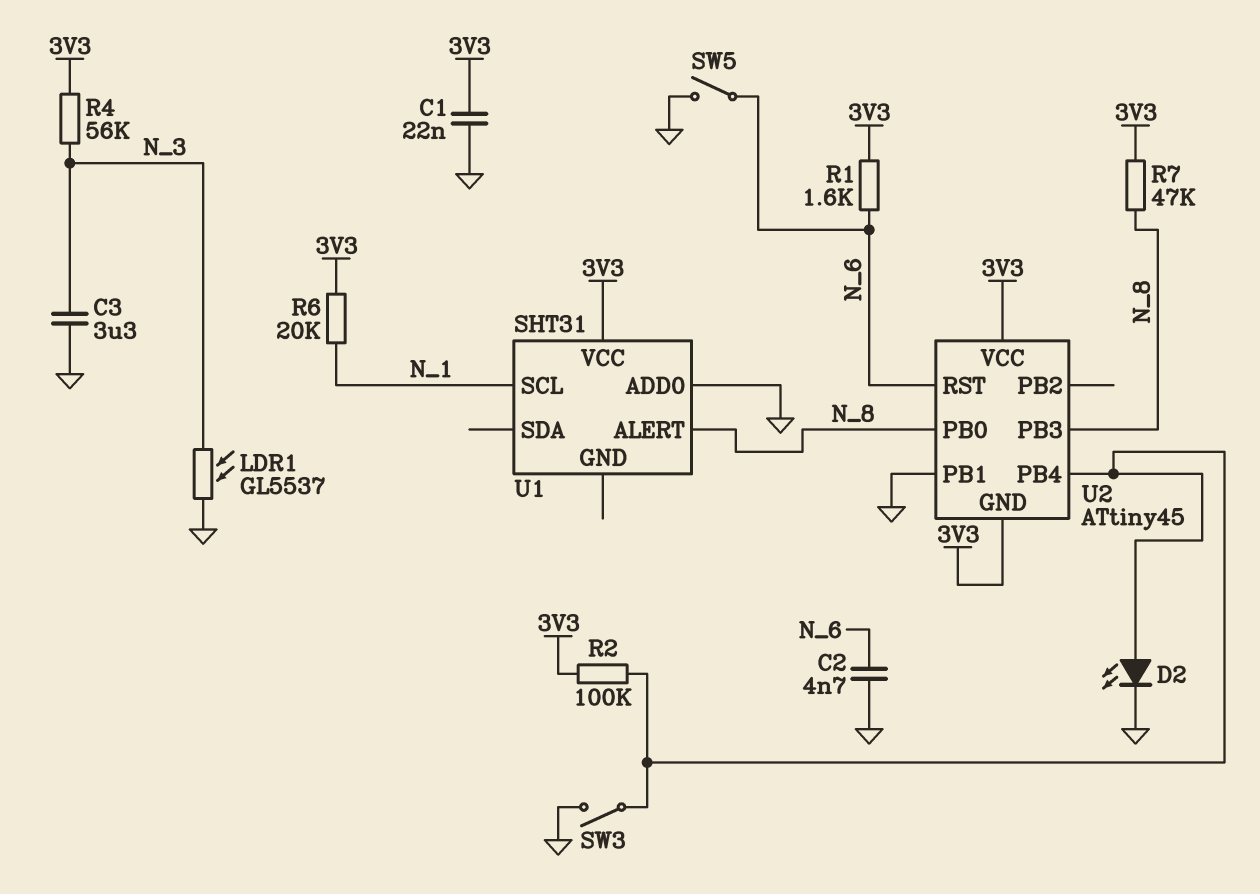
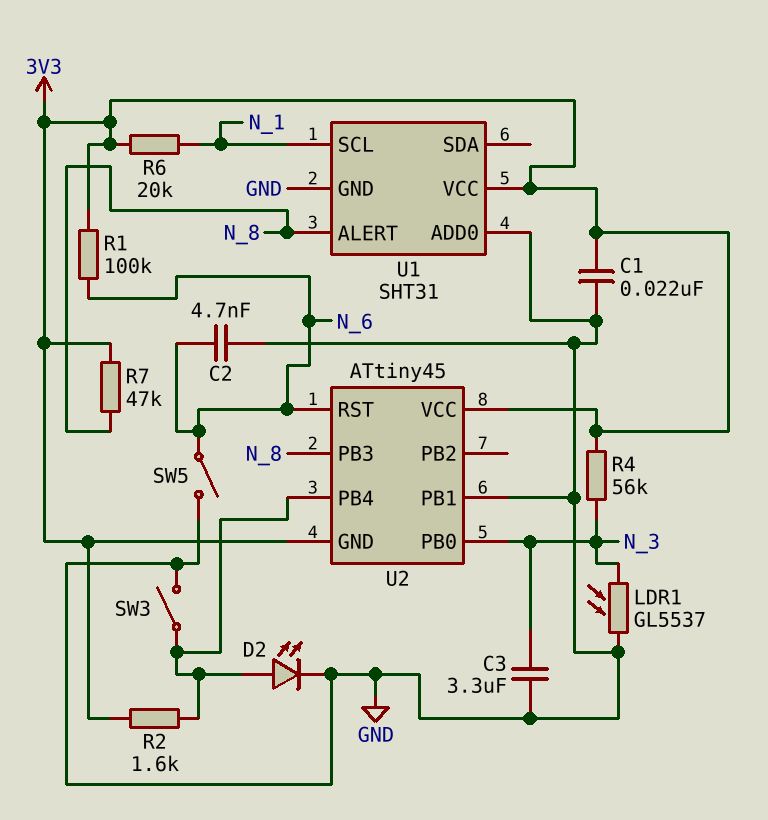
R1: 1.6k (3V3, N_6) -> 100k (3V3, N_6)
R2: 100k (3V3, U2/PB4) -> 1.6k (3V3, U2/PB4)
U1 pin GND: none -> GND
U2 pin PB0: N_8 -> N_3

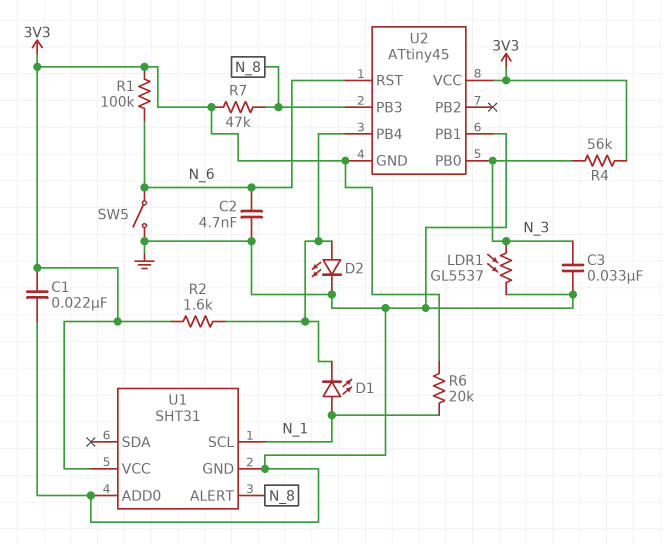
C3: 3.3uF (GND, N_3) -> 33nF (GND, N_3)
D1: none -> LED (A N_1, K U2/PB4)
SW3: switch (GND, U2/PB4) -> none

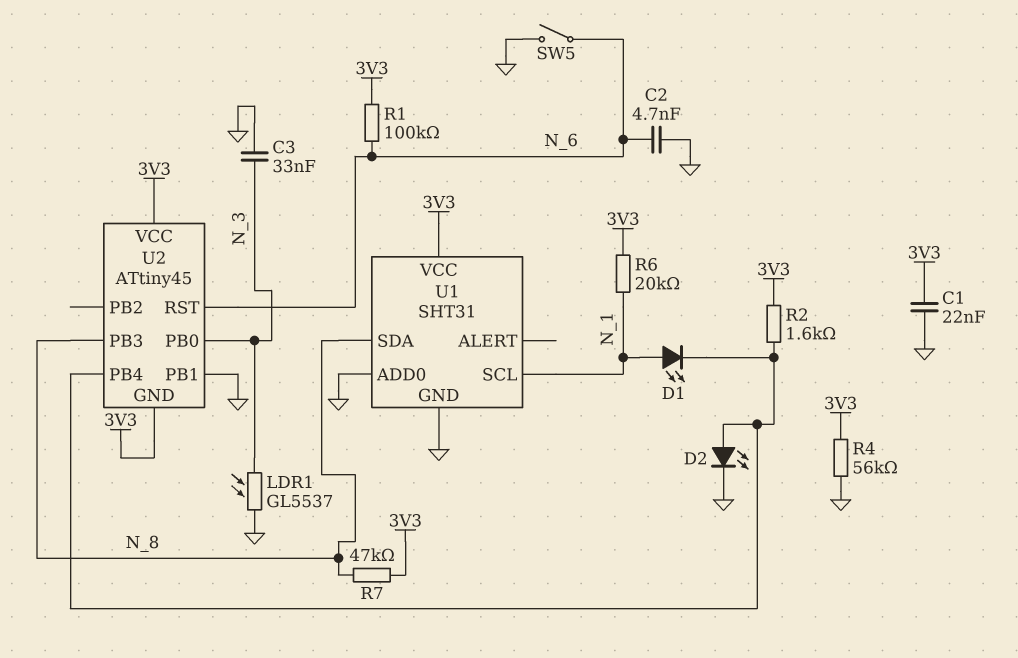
R4: 56k (3V3, N_3) -> 56k (3V3, GND)
U1 pin ALERT: N_8 -> none
U1 pin SDA: none -> N_8

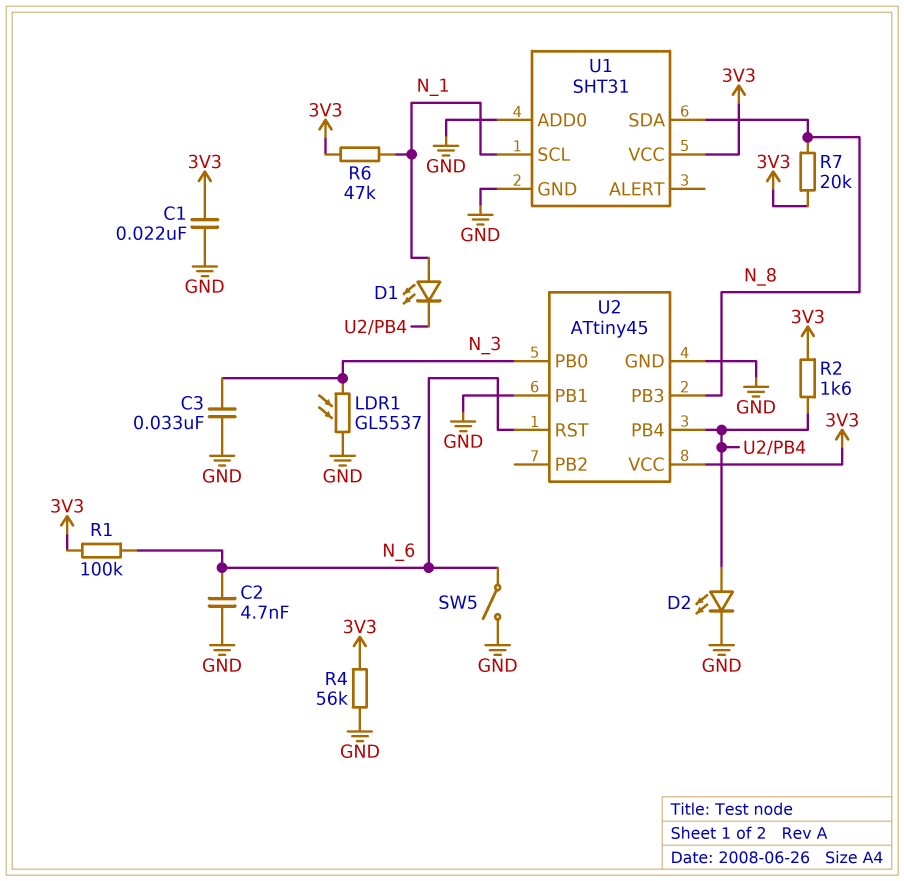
R6: 20k (3V3, N_1) -> 47k (3V3, N_1)
R7: 47k (3V3, N_8) -> 20k (3V3, N_8)
U2 pin GND: 3V3 -> GND

